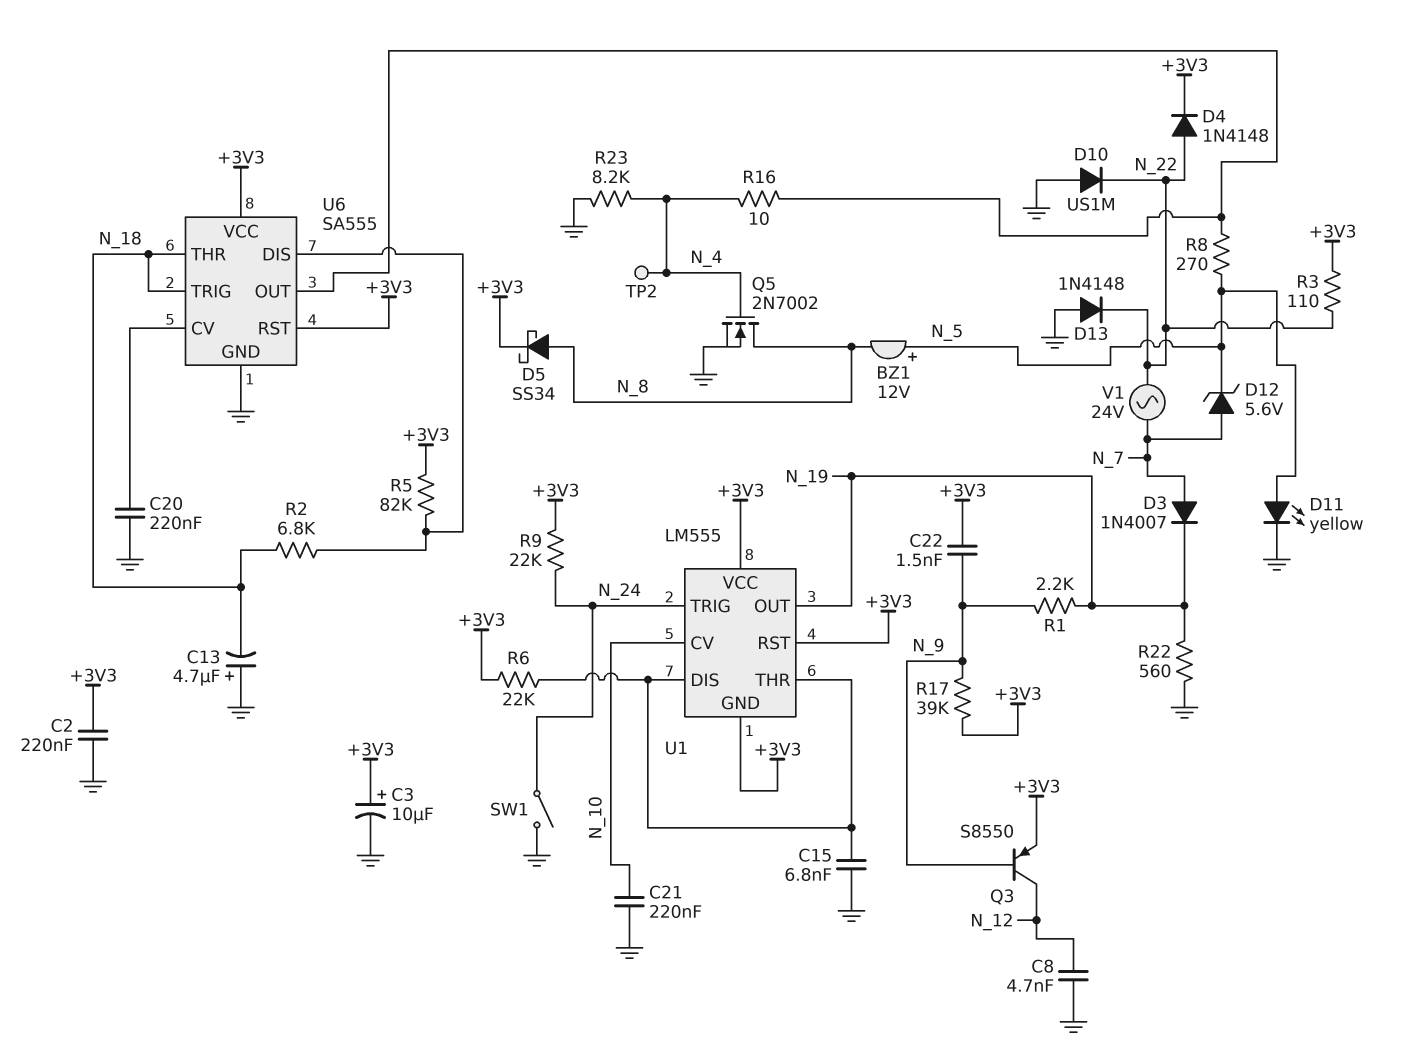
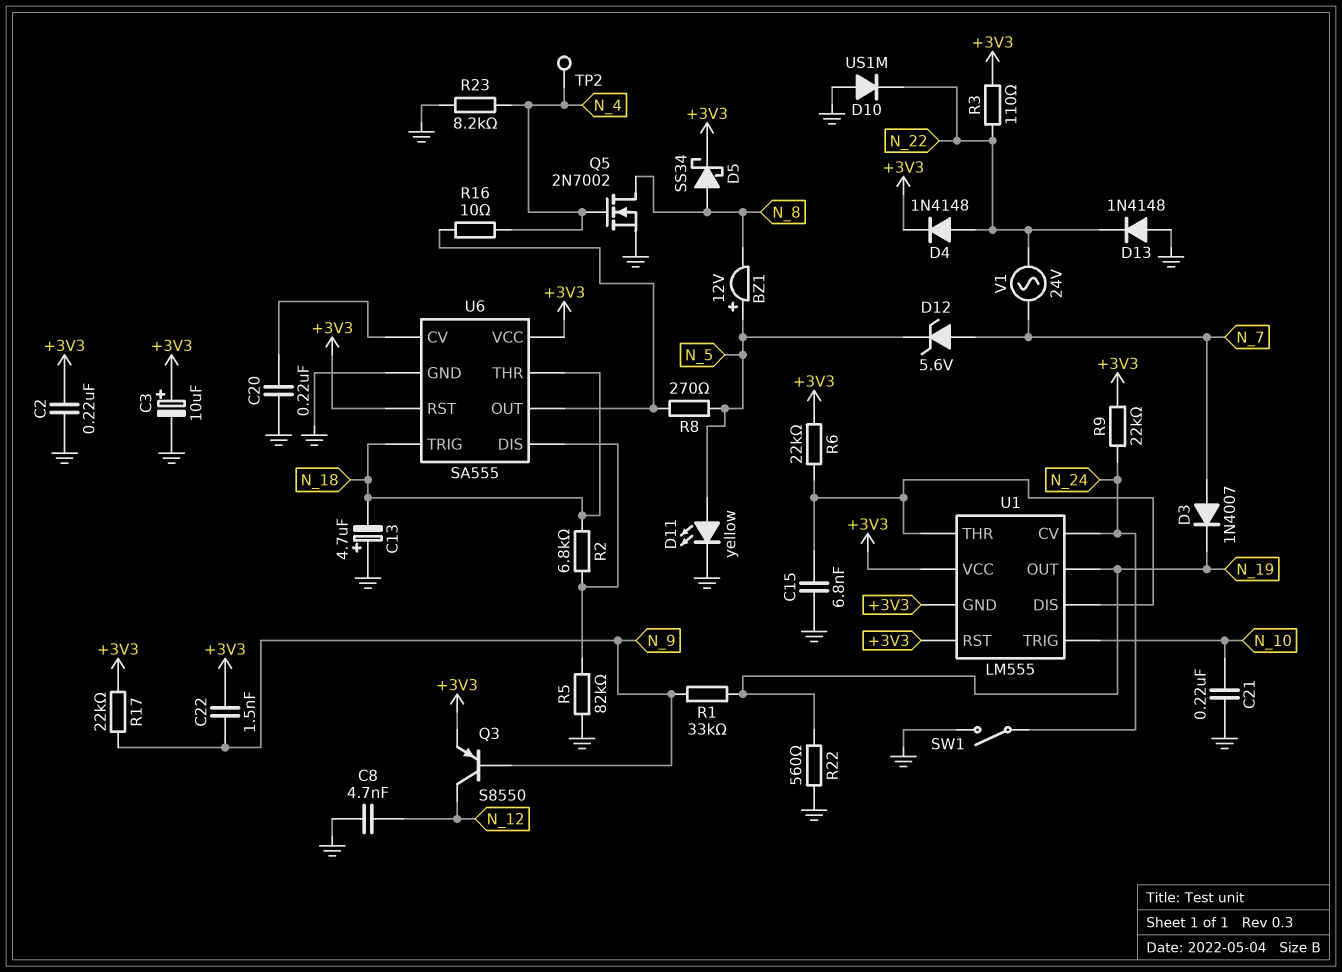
R1: 2.2k (N_9, N_19) -> 33k (N_9, N_19)
R5: 82k (+3V3, U6/DIS) -> 82k (GND, U6/DIS)
R17: 39k (+3V3, N_9) -> 22k (+3V3, N_9)
U1 pin CV: N_10 -> N_24
U1 pin TRIG: N_24 -> N_10

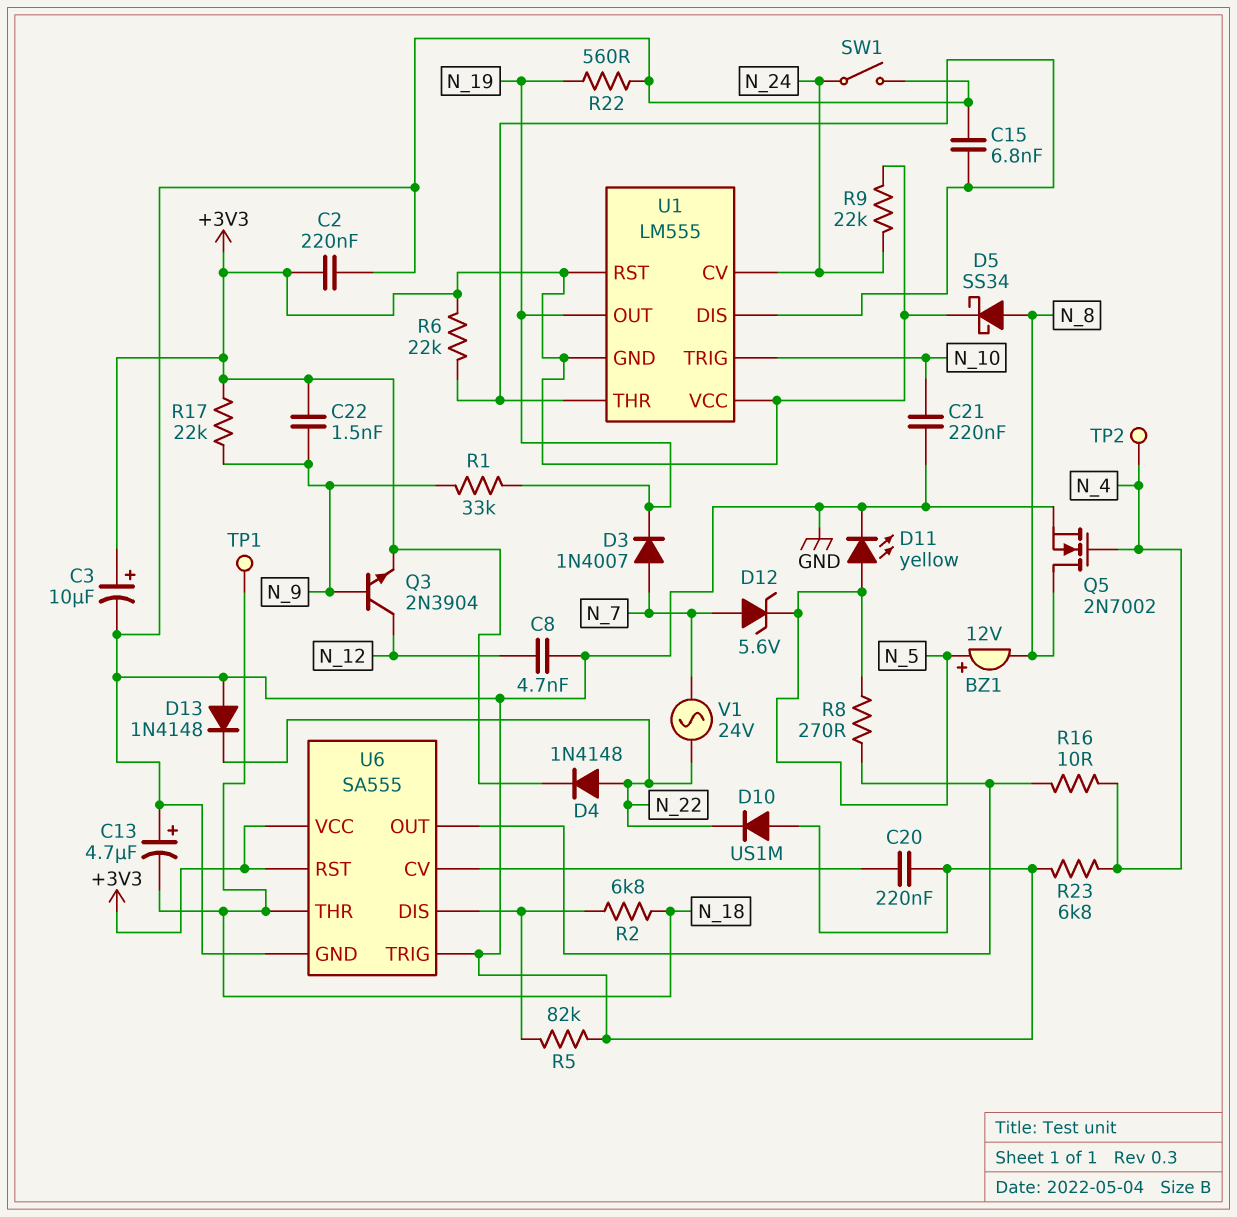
Q3: PNP S8550 (B N_9, C N_12, E +3V3) -> NPN 2N3904 (B N_9, C N_12, E +3V3)
R3: 110 (+3V3, N_22) -> none
R23: 8.2k (GND, N_4) -> 6.8k (GND, N_4)
TP1: none -> test point (N_18)
U6 pin TRIG: N_18 -> GND

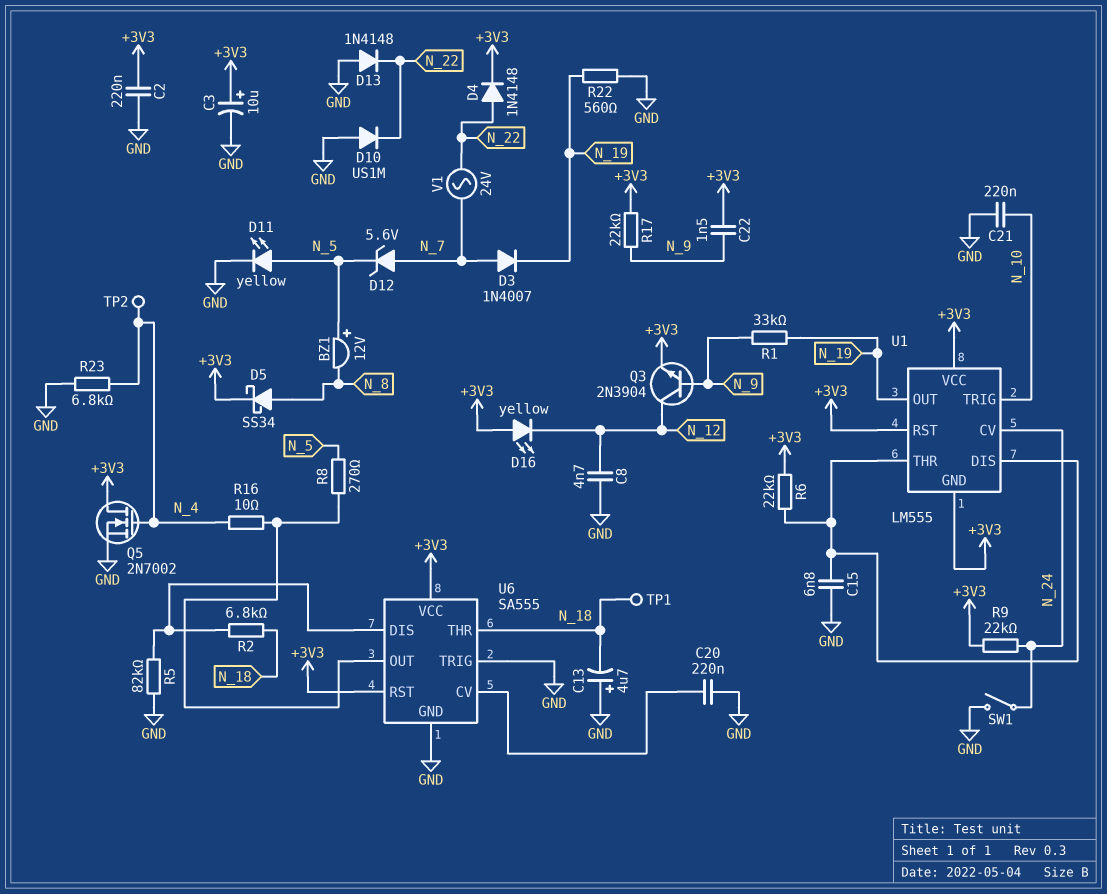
D16: none -> LED yellow (A +3V3, K N_12)
Q5: NMOS 2N7002 (G N_4, D N_8, S GND) -> NMOS 2N7002 (G N_4, D +3V3, S GND)

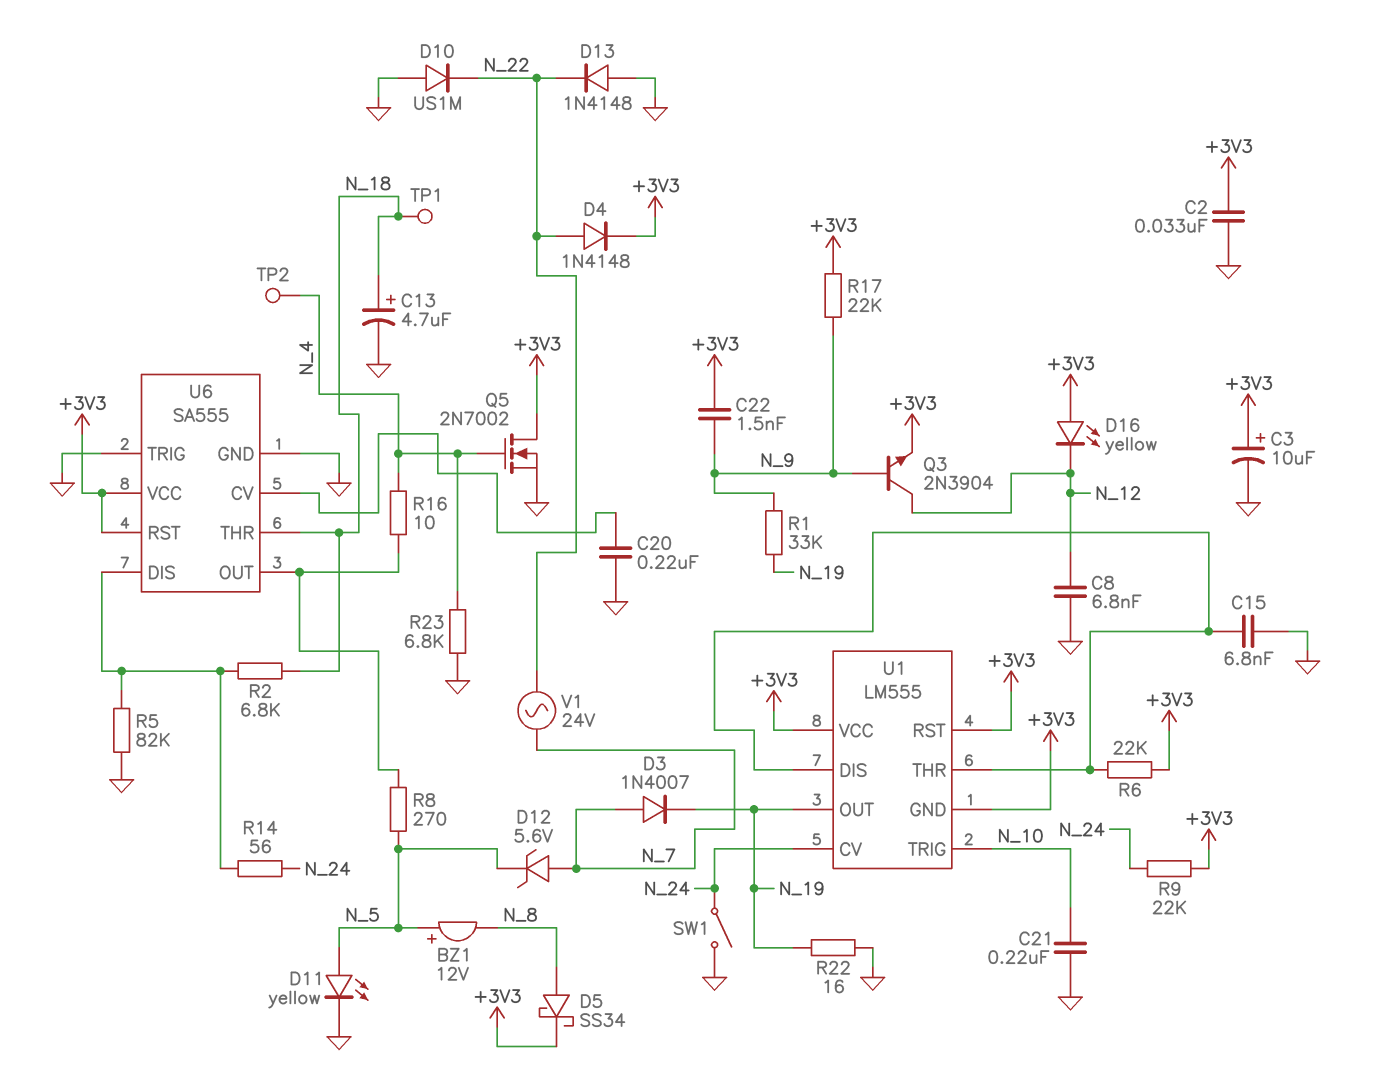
C2: 220nF (+3V3, GND) -> 33nF (+3V3, GND)
C8: 4.7nF (GND, N_12) -> 6.8nF (GND, N_12)
C13: 4.7uF (plus GND, minus N_18) -> 4.7uF (plus N_18, minus GND)
R14: none -> 56 (N_24, U6/DIS)
R22: 560 (GND, N_19) -> 16 (GND, N_19)

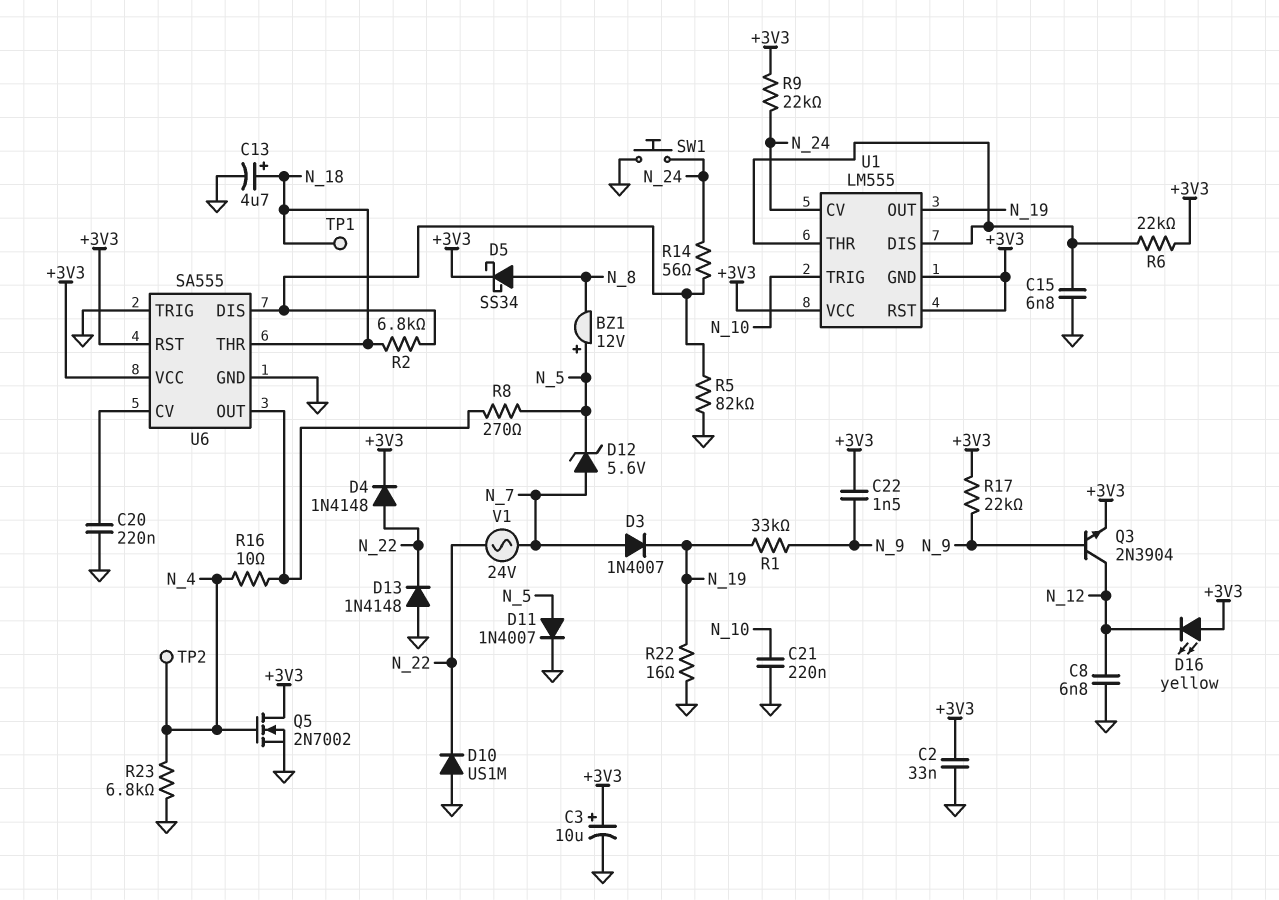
D11: LED yellow (A N_5, K GND) -> diode 1N4007 (A N_5, K GND)
SW1: switch (GND, N_24) -> button (GND, N_24)

